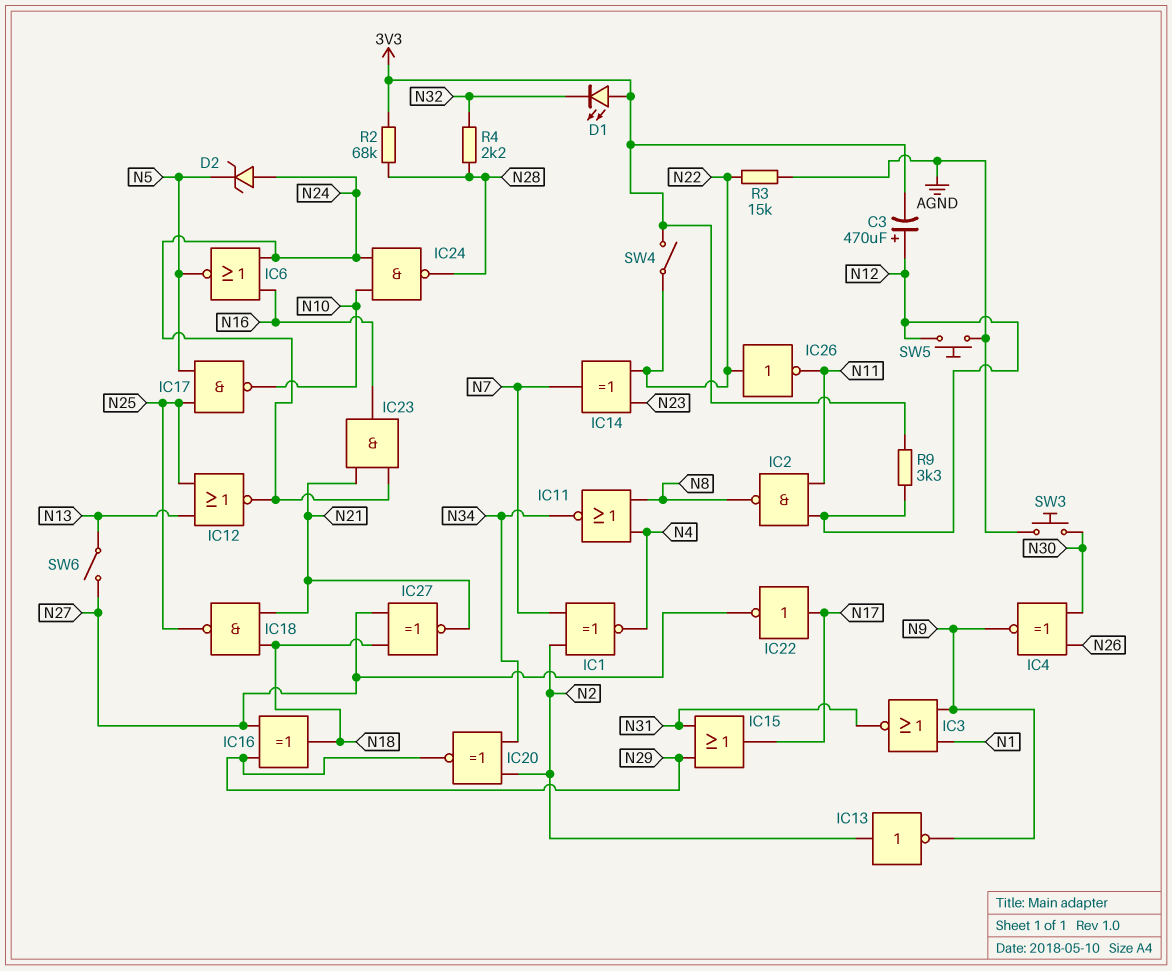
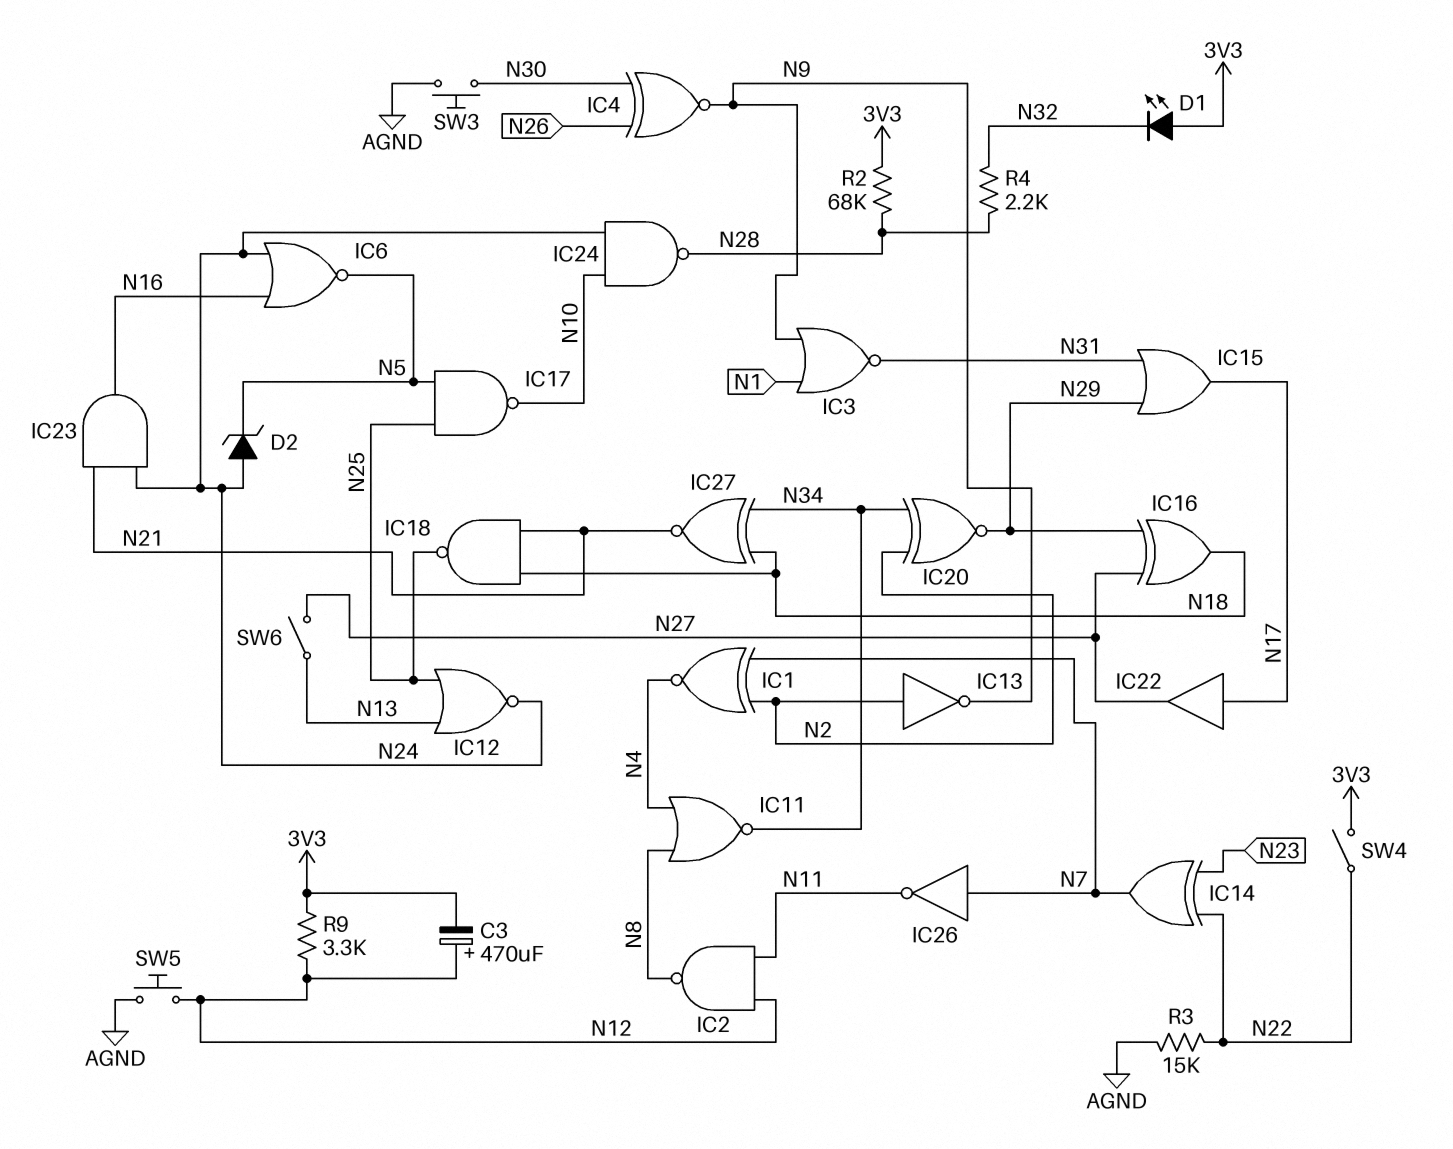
IC22: NOT (in N17, out N27) -> buffer (in N17, out N27)
IC26: NOT (in N22, out N11) -> NOT (in N7, out N11)
IC27: XNOR (in N18, in N27, out N21) -> XNOR (in N18, in N34, out N21)

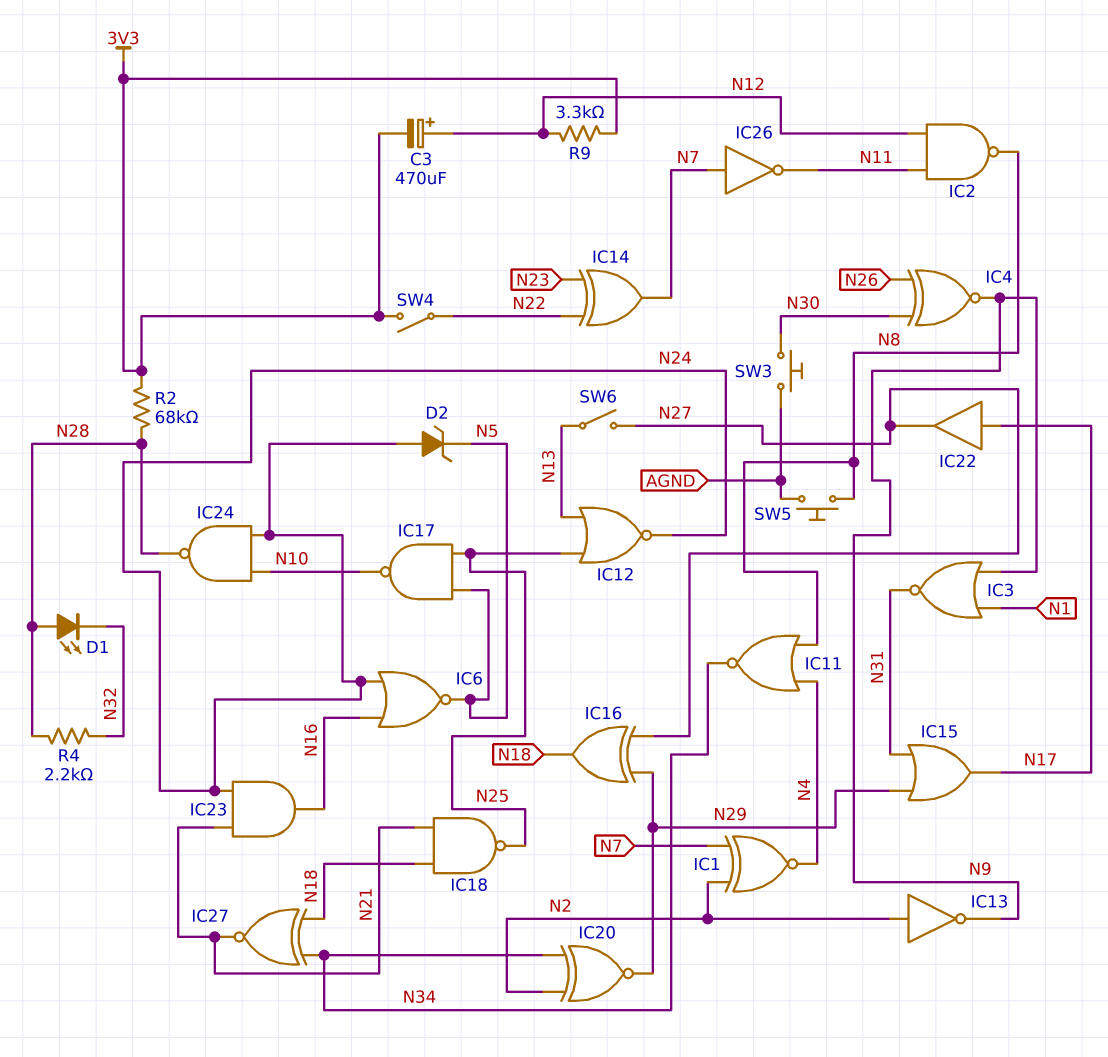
D1: LED (A 3V3, K N32) -> LED (A N28, K N32)
R3: 15k (AGND, N22) -> none
SW5: button (AGND, N12) -> button (AGND, N8)

